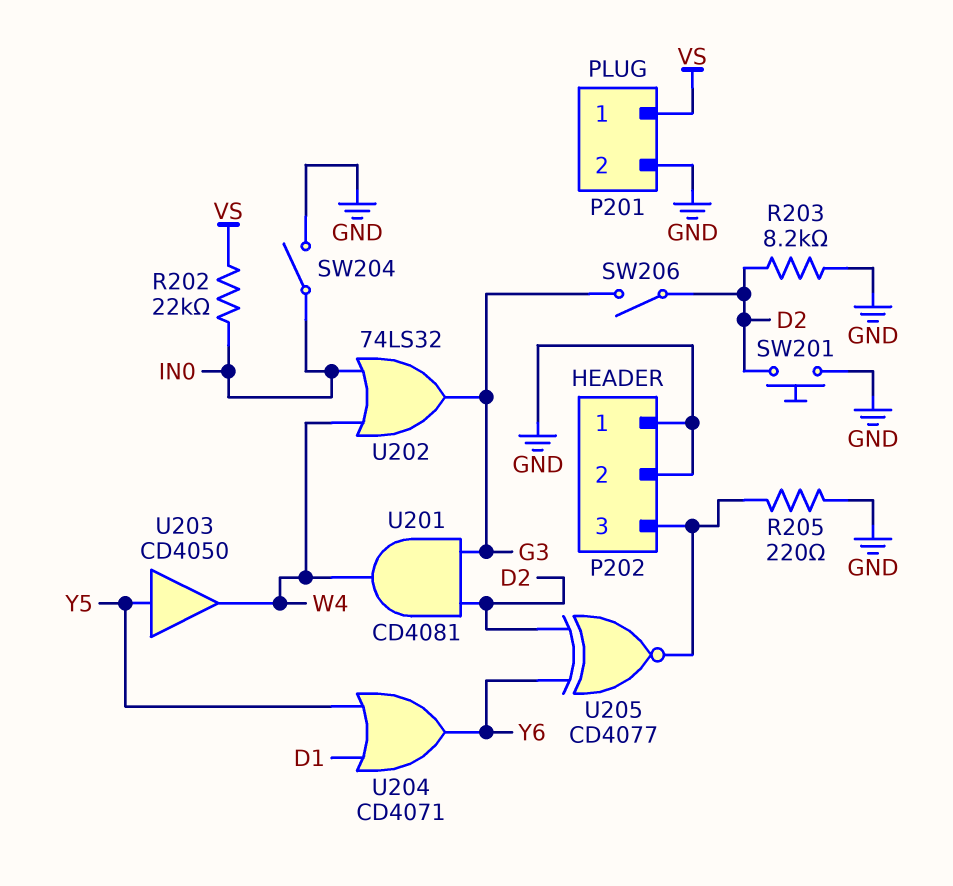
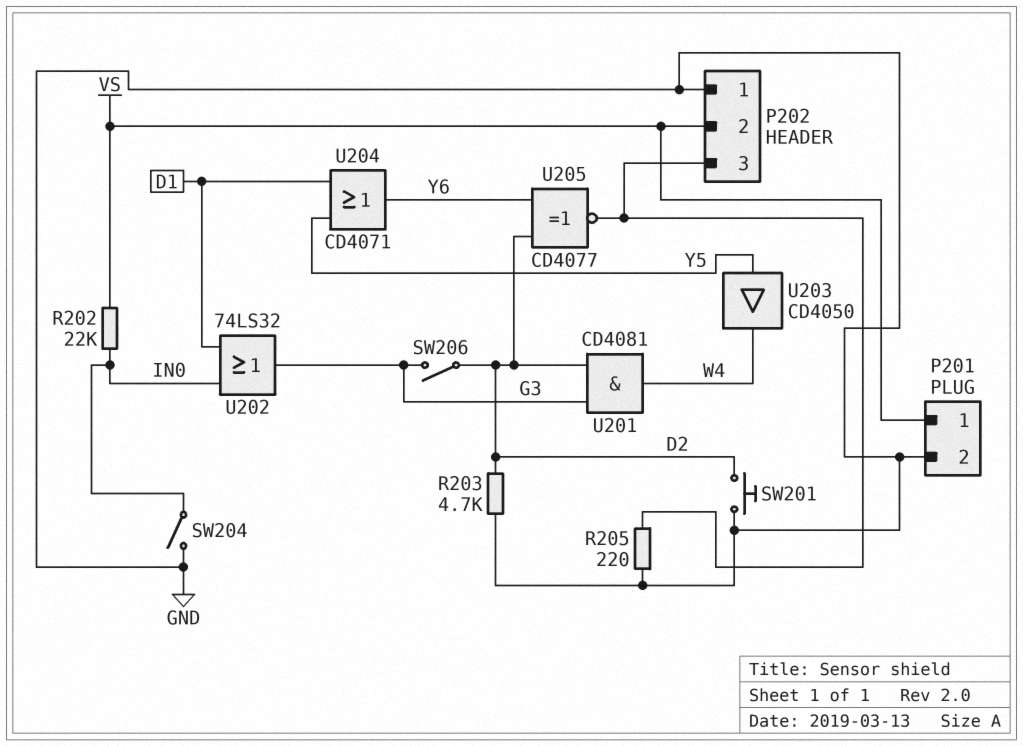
P202 pin 2: GND -> VS
R203: 8.2k (D2, GND) -> 4.7k (D2, GND)
U202: OR 74LS32 (in IN0, in W4, out G3) -> OR 74LS32 (in D1, in IN0, out G3)

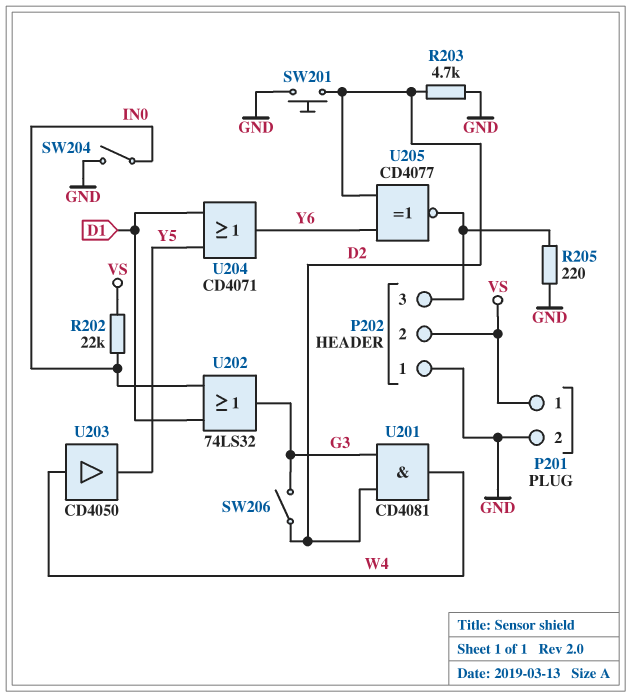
U203: buffer CD4050 (in Y5, out W4) -> buffer CD4050 (in W4, out Y5)

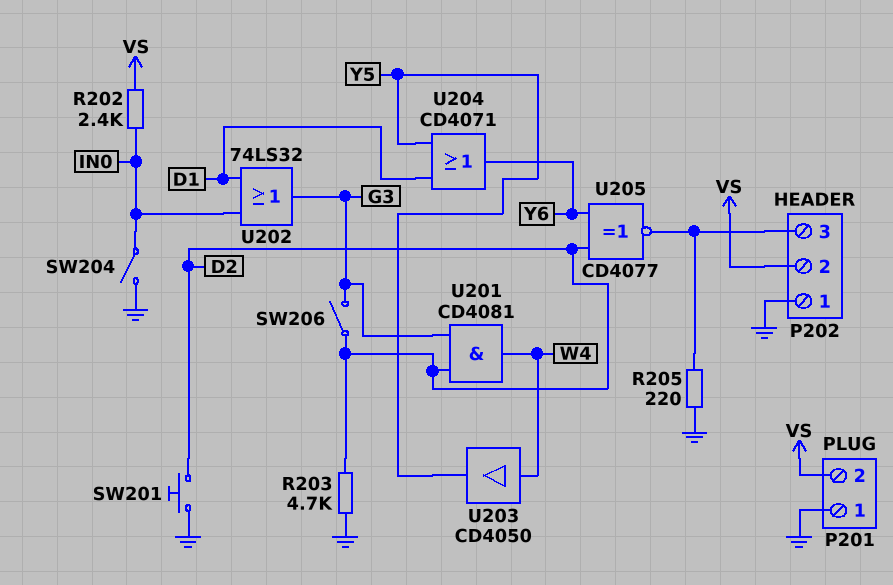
P201 pin 1: VS -> GND
P201 pin 2: GND -> VS
R202: 22k (IN0, VS) -> 2.4k (IN0, VS)

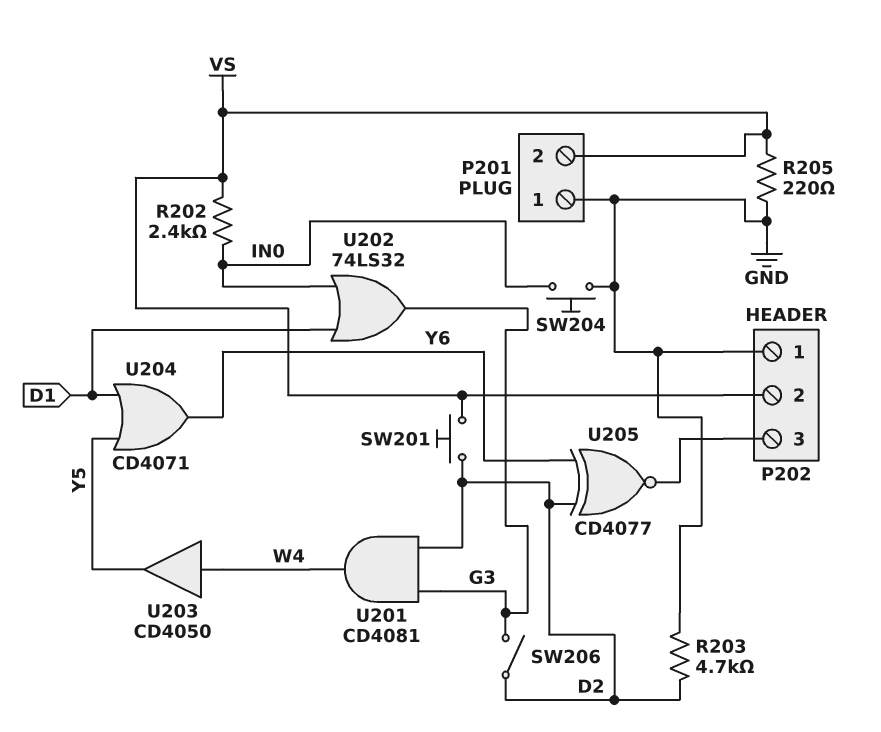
R205: 220 (GND, P202/3) -> 220 (GND, VS)
SW201: button (D2, GND) -> button (D2, VS)
SW204: switch (GND, IN0) -> button (GND, IN0)

